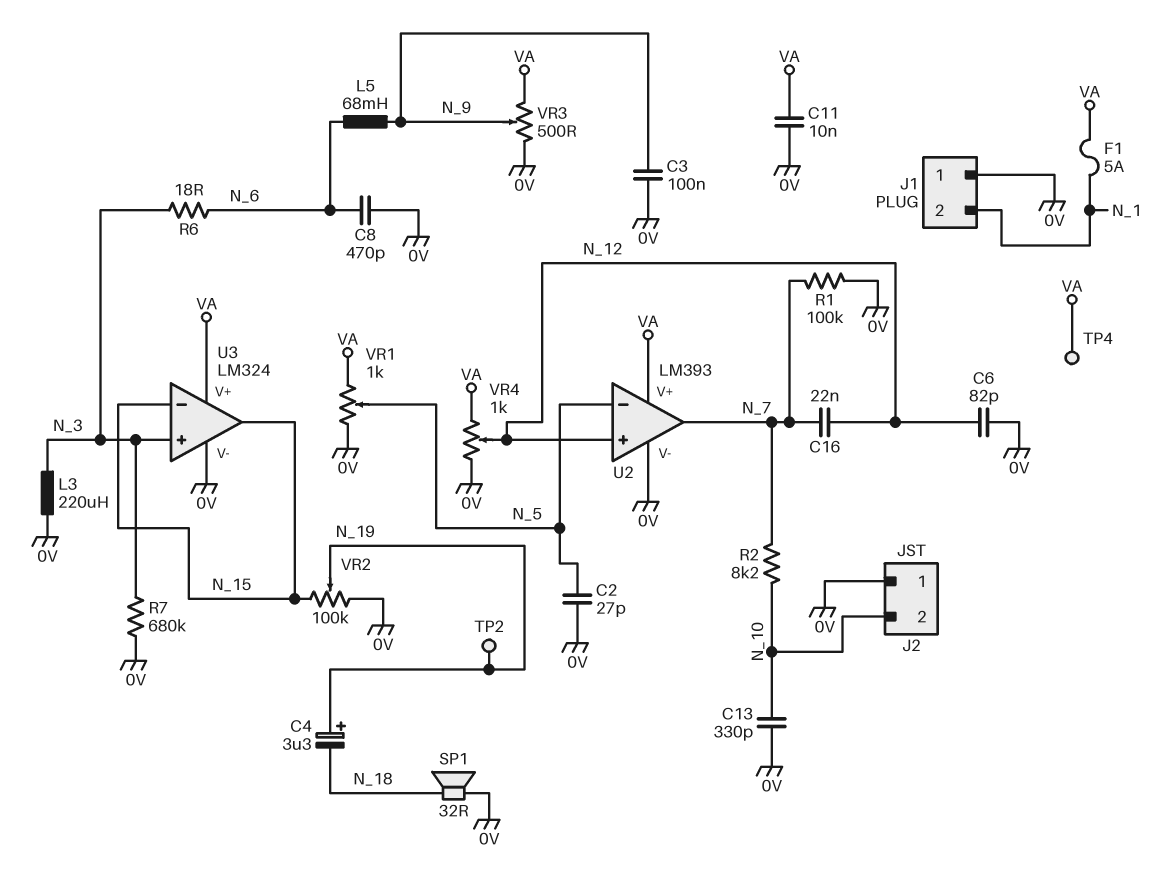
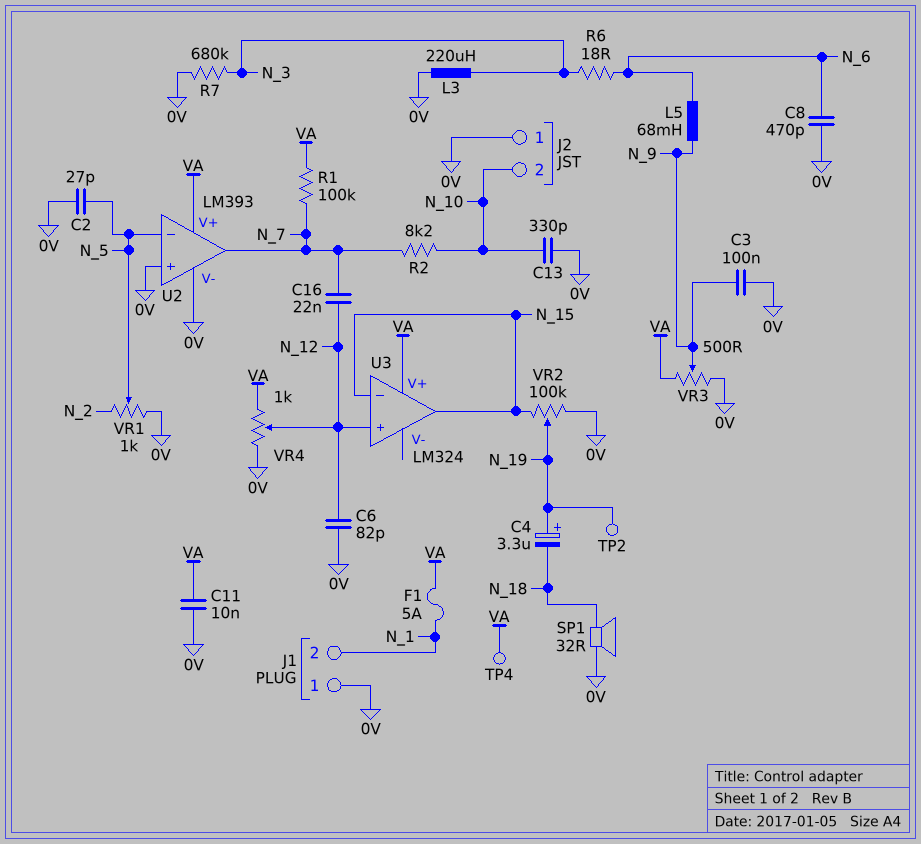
R1: 100k (0V, N_7) -> 100k (N_7, VA)
U2 pin in+: N_12 -> 0V
U3 pin V-: 0V -> none
U3 pin in+: N_3 -> N_12
VR1: 1k (0V, VA, wiper N_5) -> 1k (0V, N_2, wiper N_5)

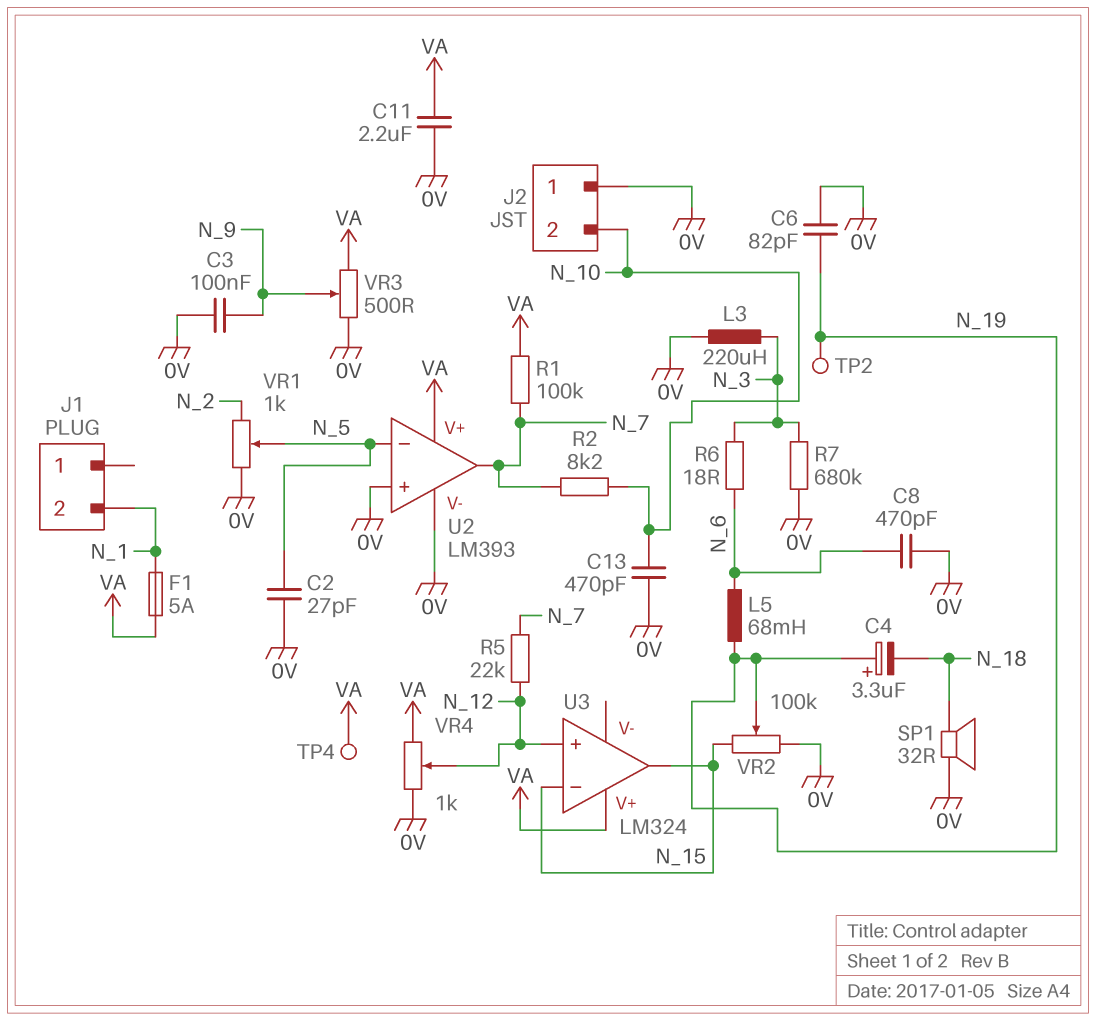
C6: 82pF (0V, N_12) -> 82pF (0V, N_19)
C11: 10nF (0V, VA) -> 2.2uF (0V, VA)
C13: 330pF (0V, N_10) -> 470pF (0V, N_10)
C16: 22nF (N_7, N_12) -> none
J1 pin 1: 0V -> none
L5: 68mH (N_6, N_9) -> 68mH (N_6, N_19)
R5: none -> 22k (N_7, N_12)

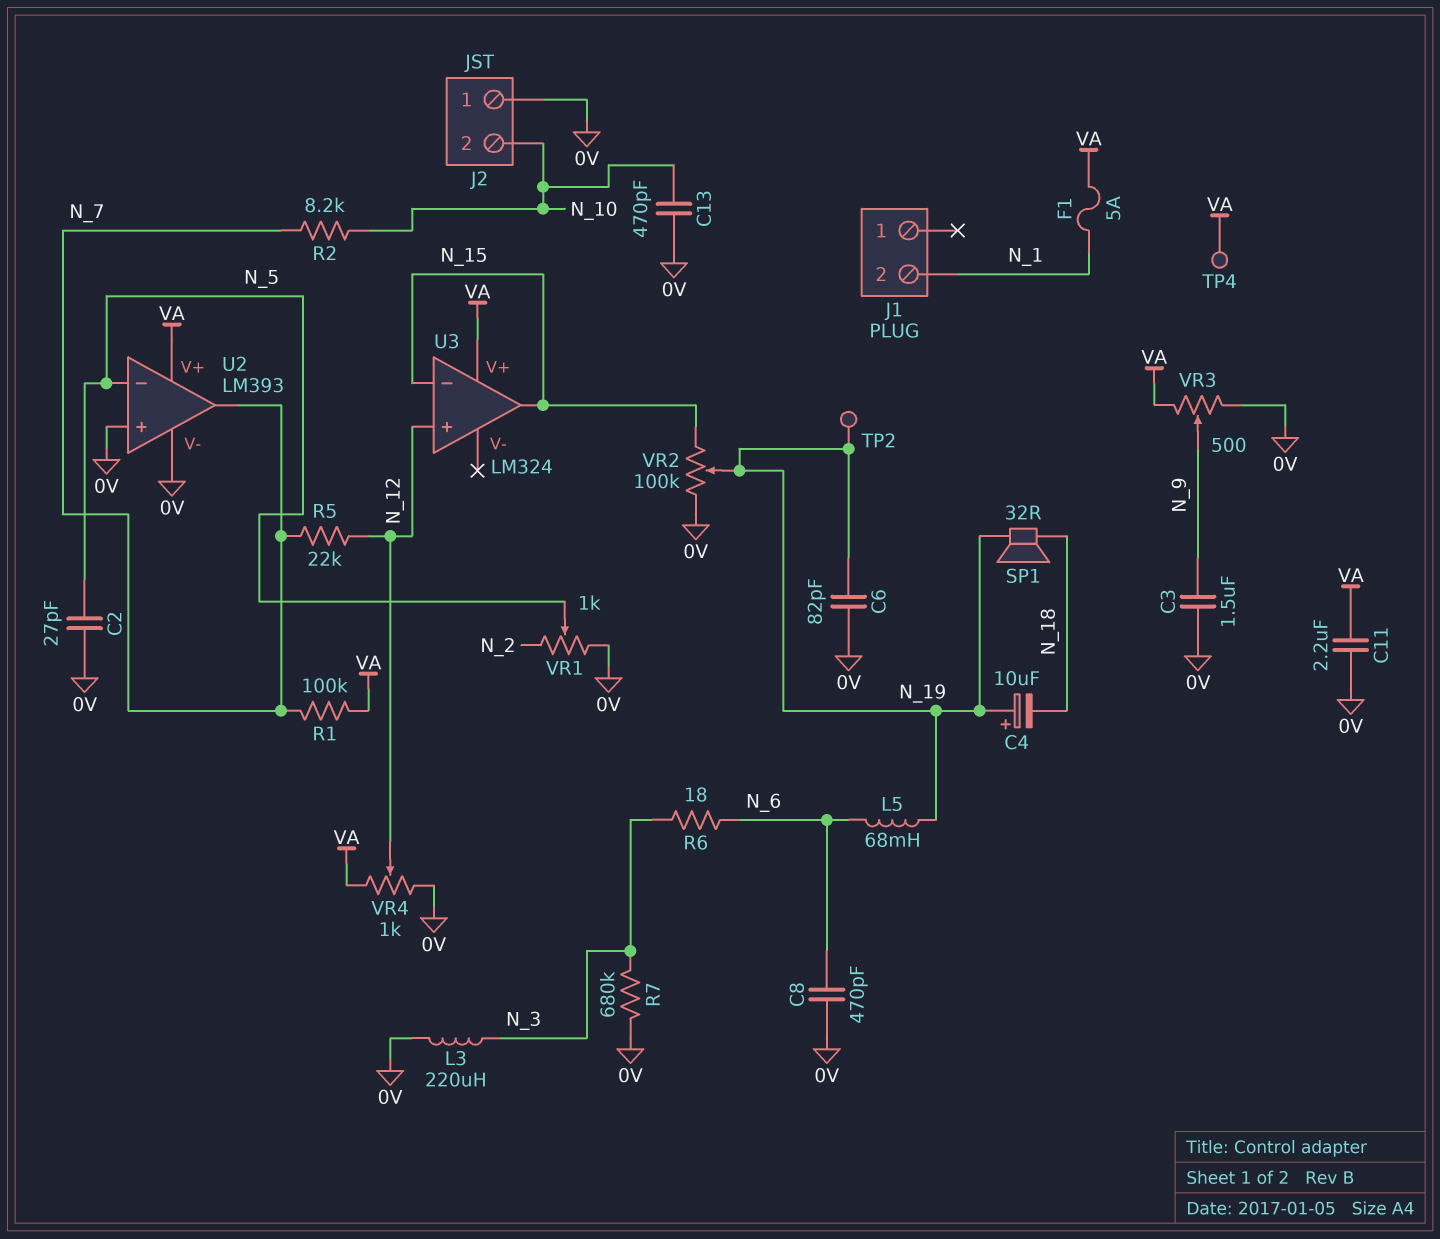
C3: 100nF (0V, N_9) -> 1.5uF (0V, N_9)
C4: 3.3uF (plus N_19, minus N_18) -> 10uF (plus N_19, minus N_18)
SP1: speaker 32R (0V, N_18) -> speaker 32R (N_18, N_19)

